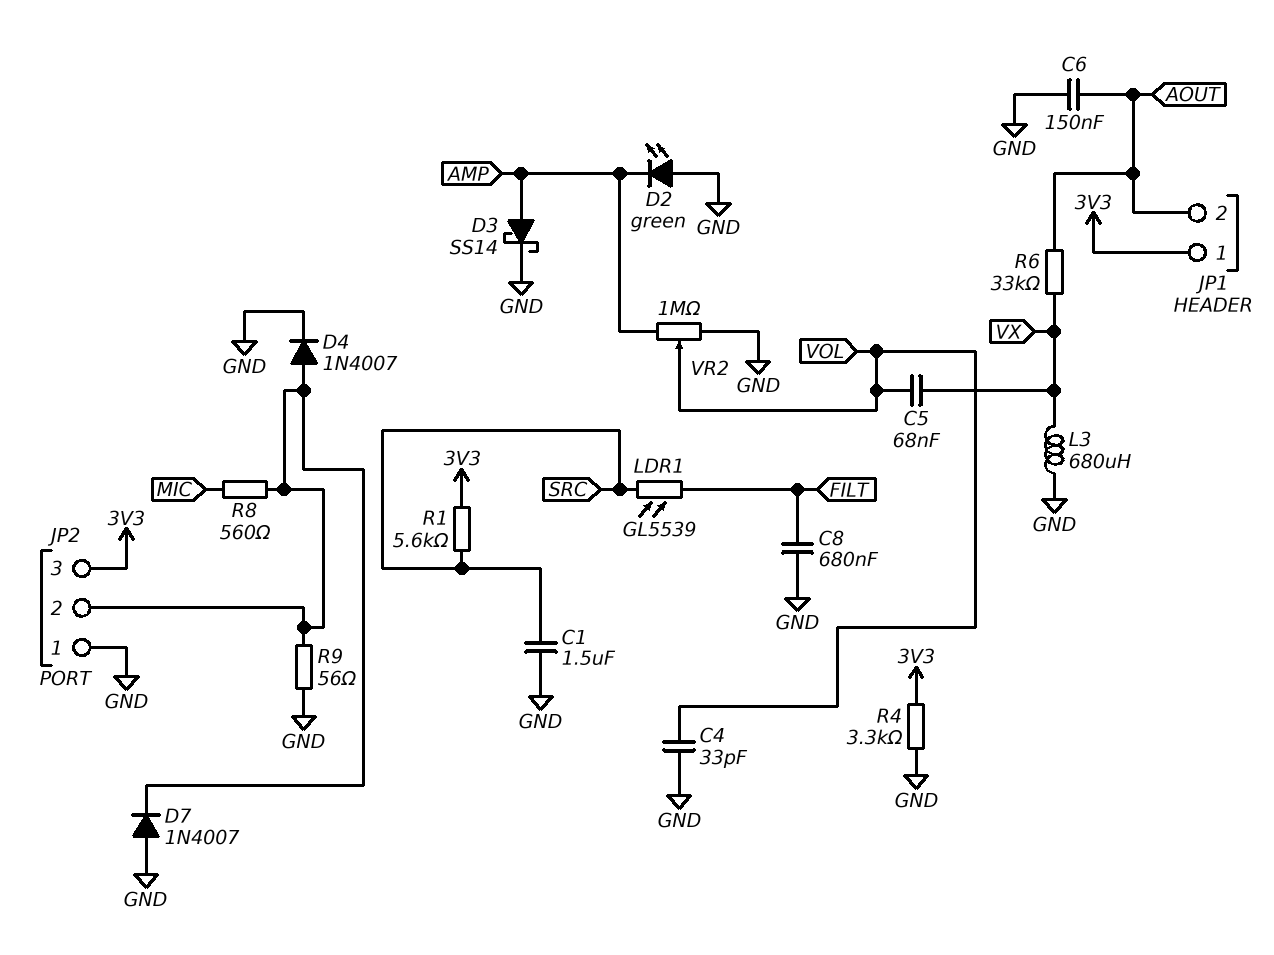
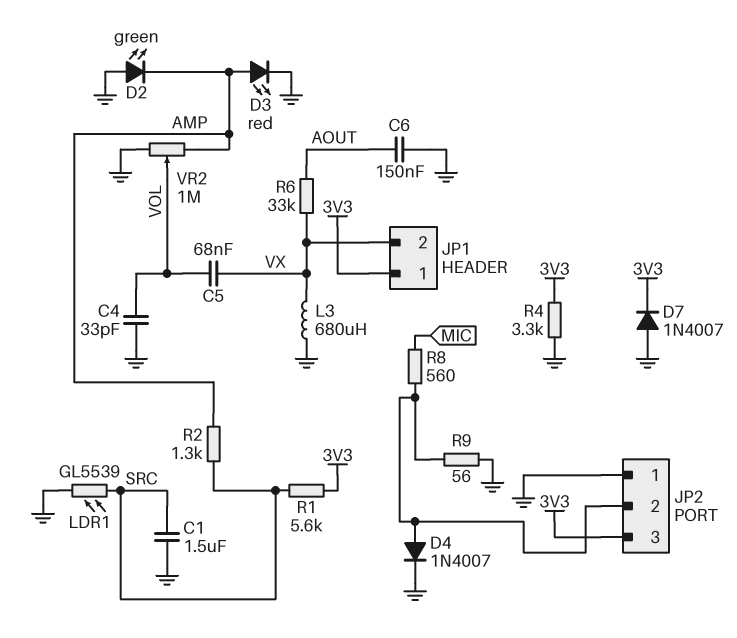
C8: 680nF (FILT, GND) -> none
D3: schottky SS14 (A AMP, K GND) -> LED red (A AMP, K GND)
D7: diode 1N4007 (A GND, K JP2/2) -> diode 1N4007 (A GND, K 3V3)
JP1 pin 2: AOUT -> VX
LDR1: GL5539 (FILT, SRC) -> GL5539 (GND, SRC)
R2: none -> 1.3k (AMP, SRC)

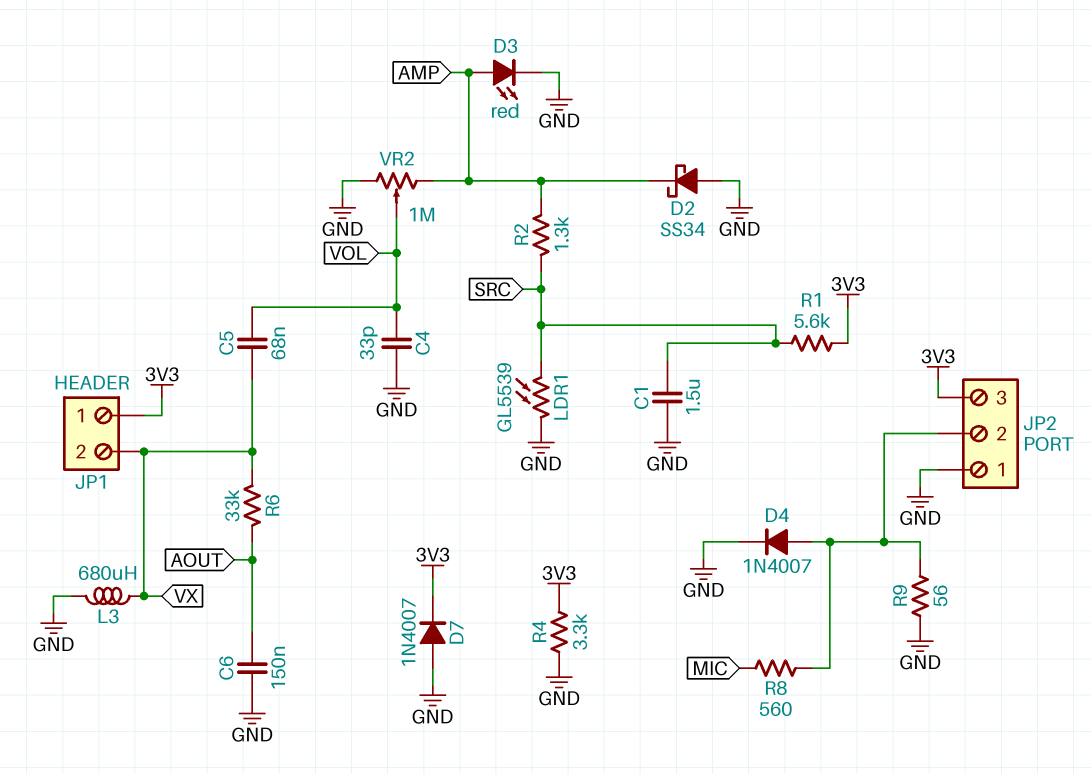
D2: LED green (A GND, K AMP) -> schottky SS34 (A GND, K AMP)

